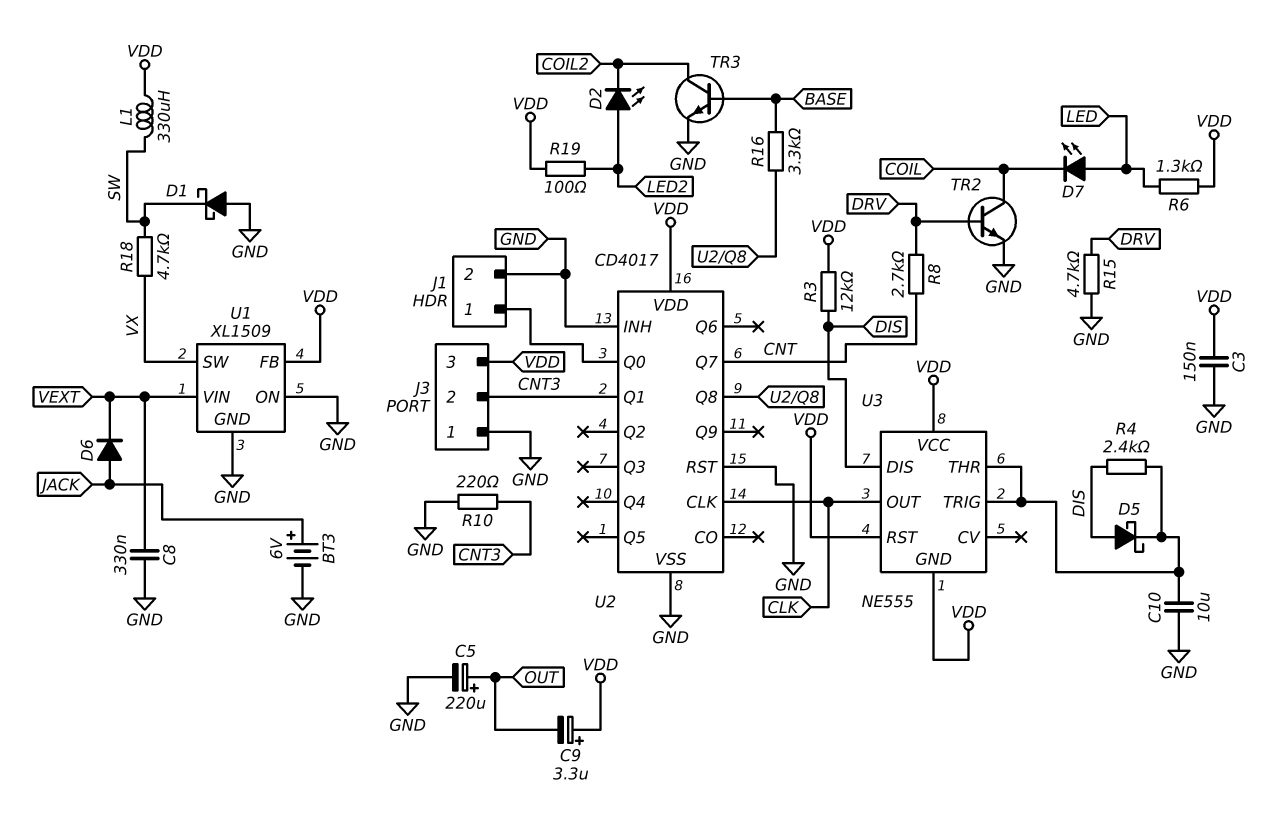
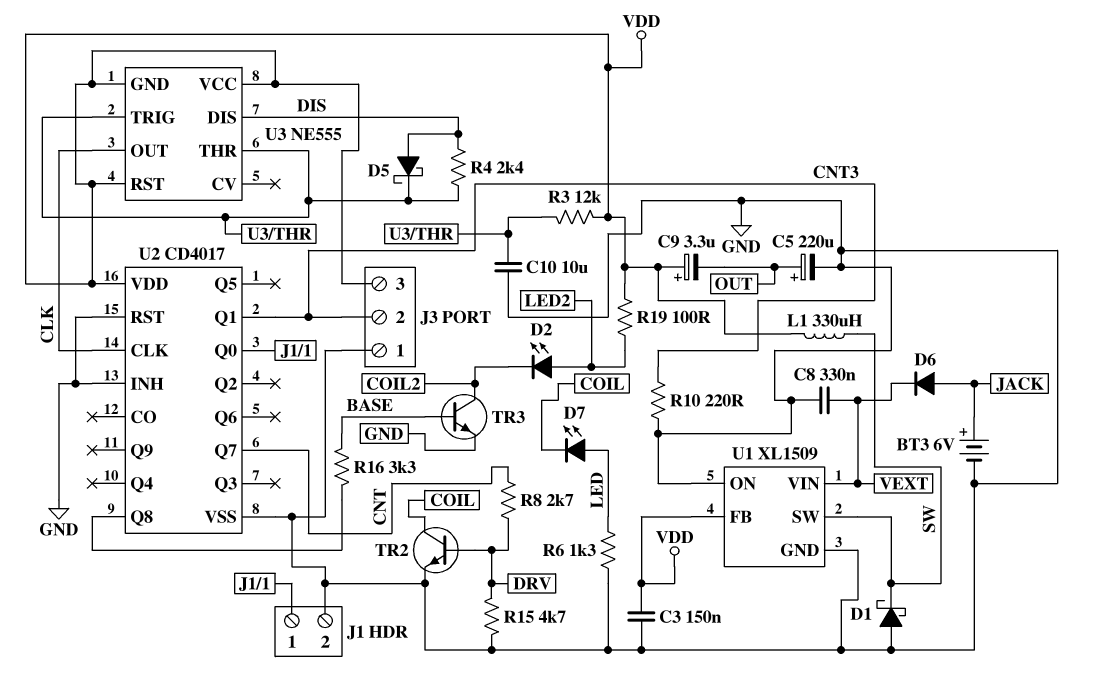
R3: 12k (DIS, VDD) -> 12k (U3/THR, VDD)
R6: 1.3k (LED, VDD) -> 1.3k (GND, LED)
R18: 4.7k (SW, VX) -> none
U1 pin SW: VX -> SW

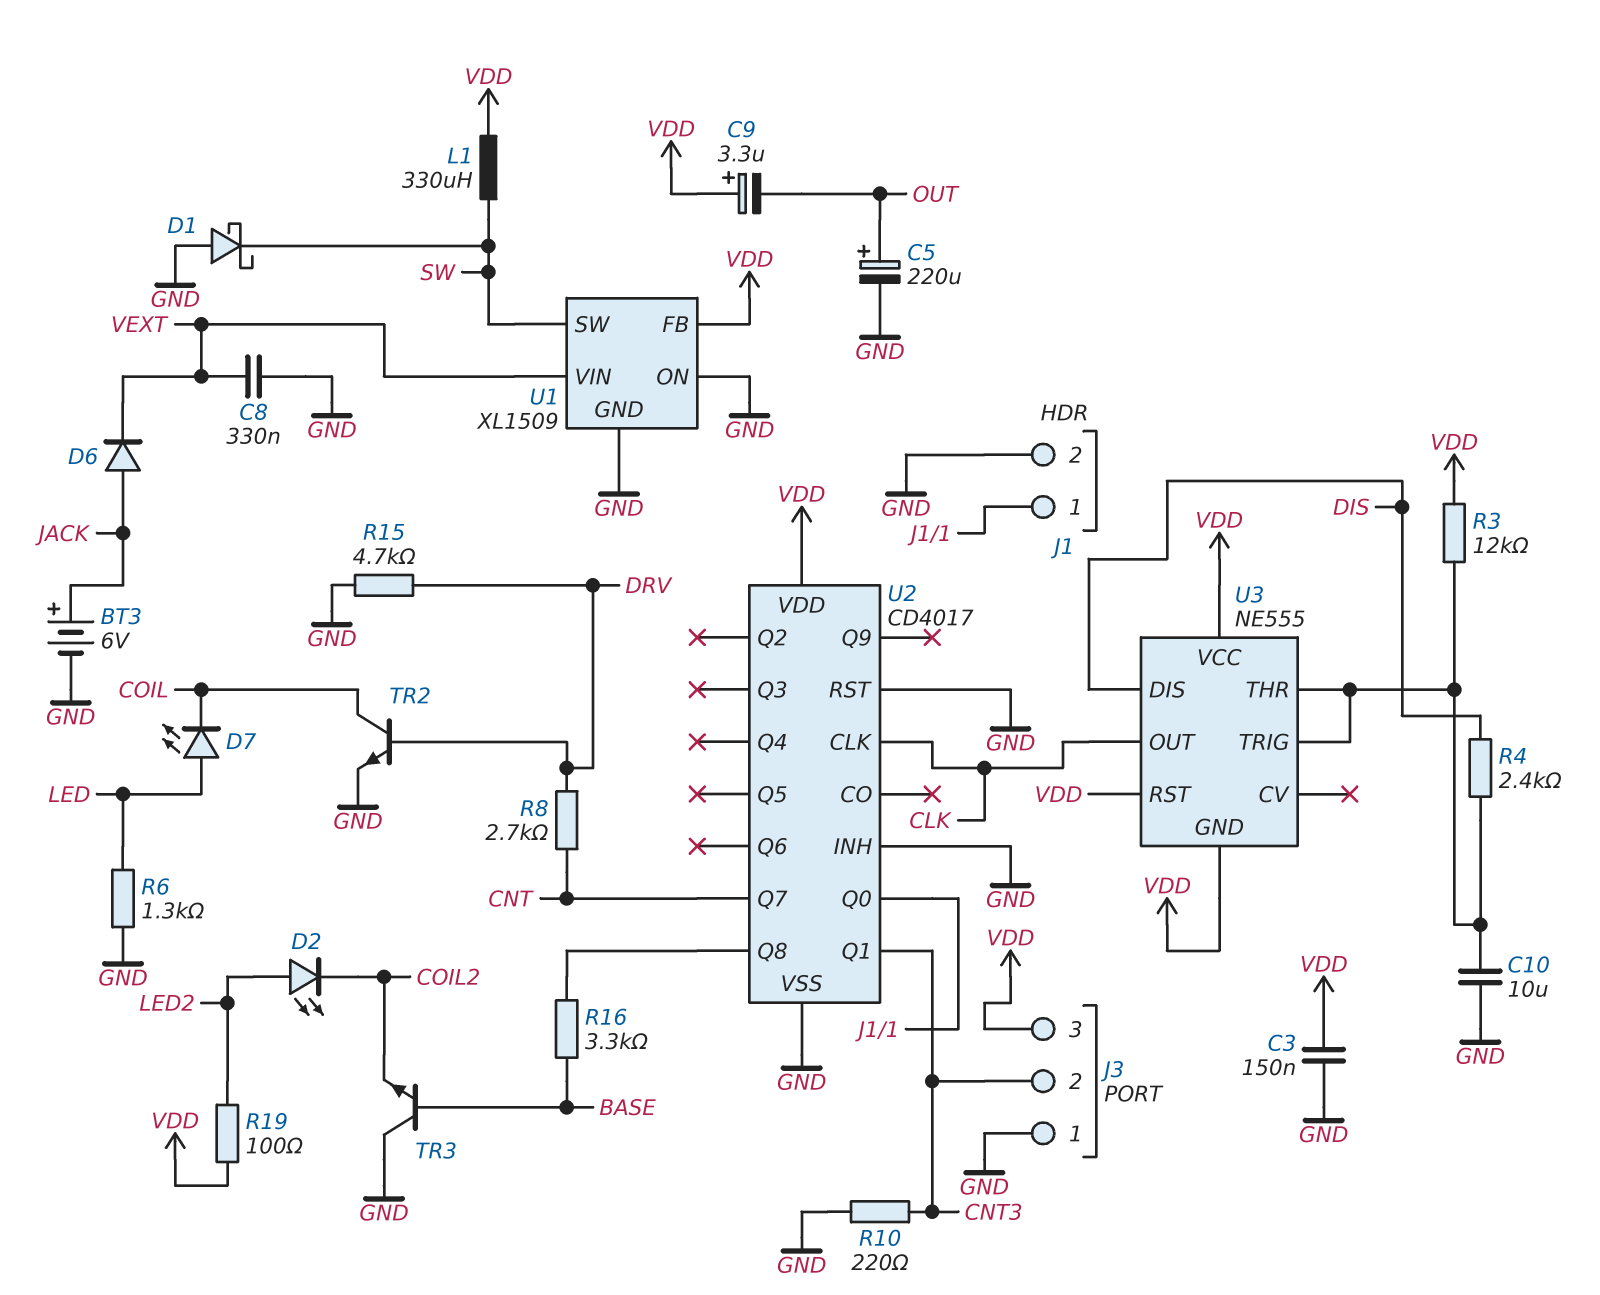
D5: schottky (A DIS, K U3/THR) -> none
TR3: NPN (B BASE, C COIL2, E GND) -> NPN (B BASE, C GND, E COIL2)

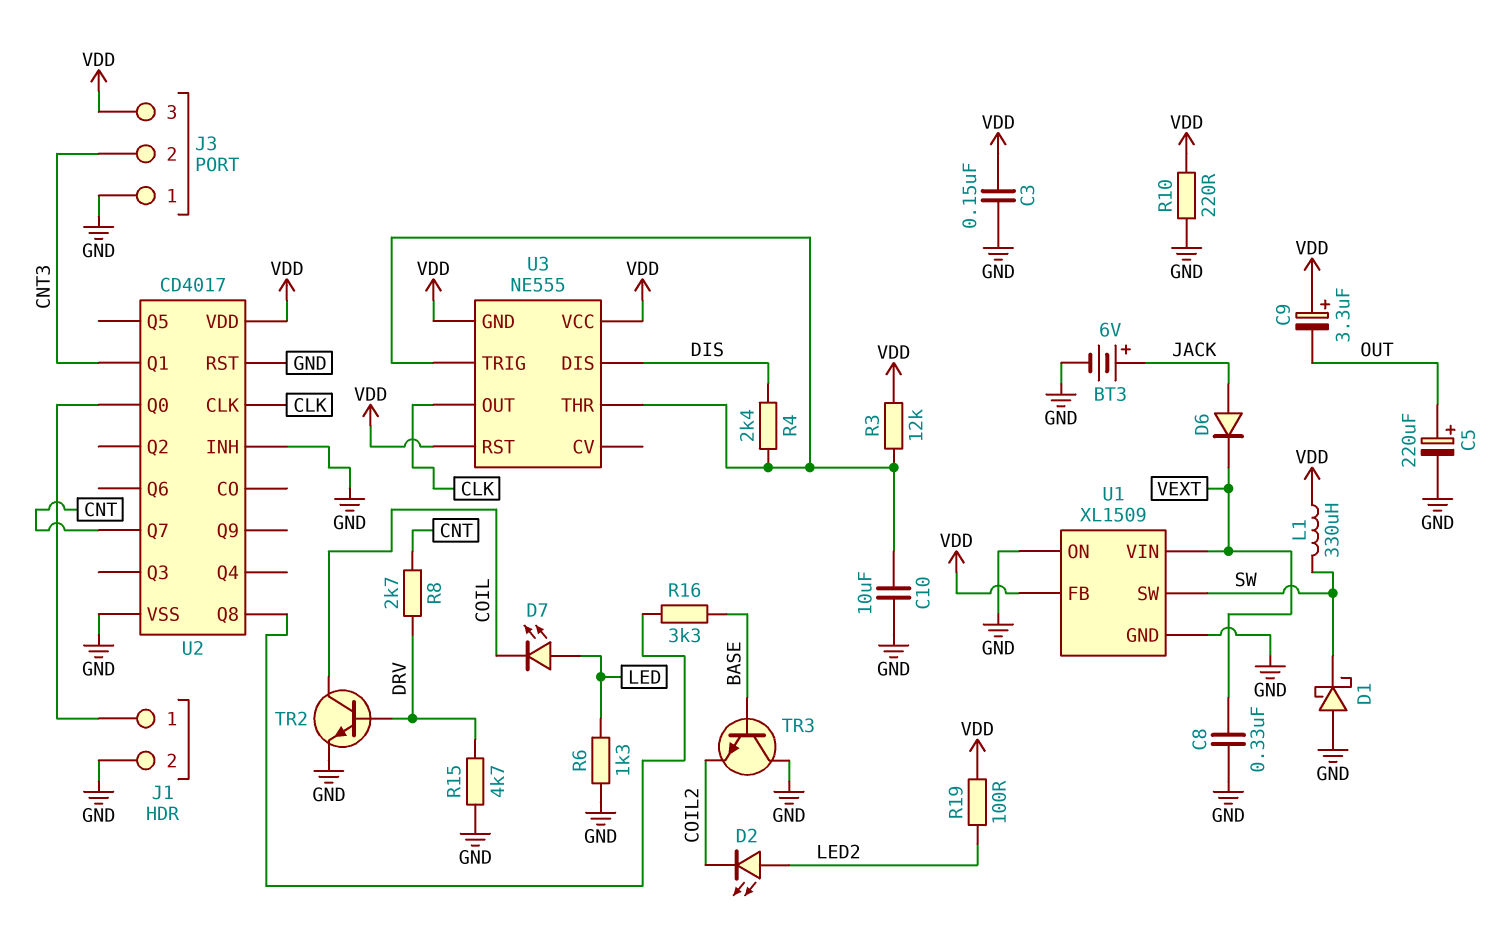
R10: 220 (CNT3, GND) -> 220 (GND, VDD)

